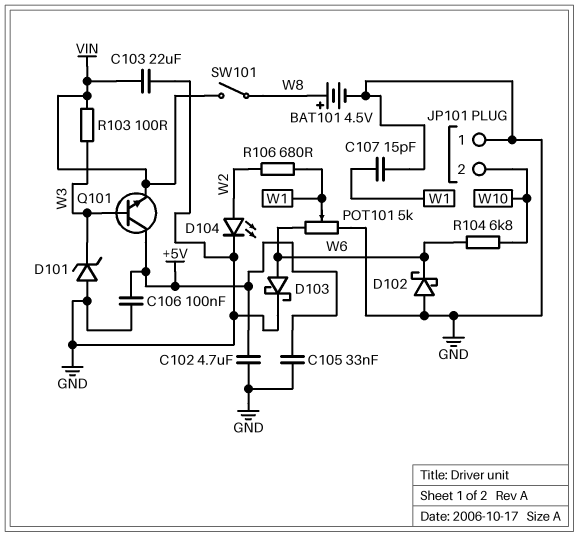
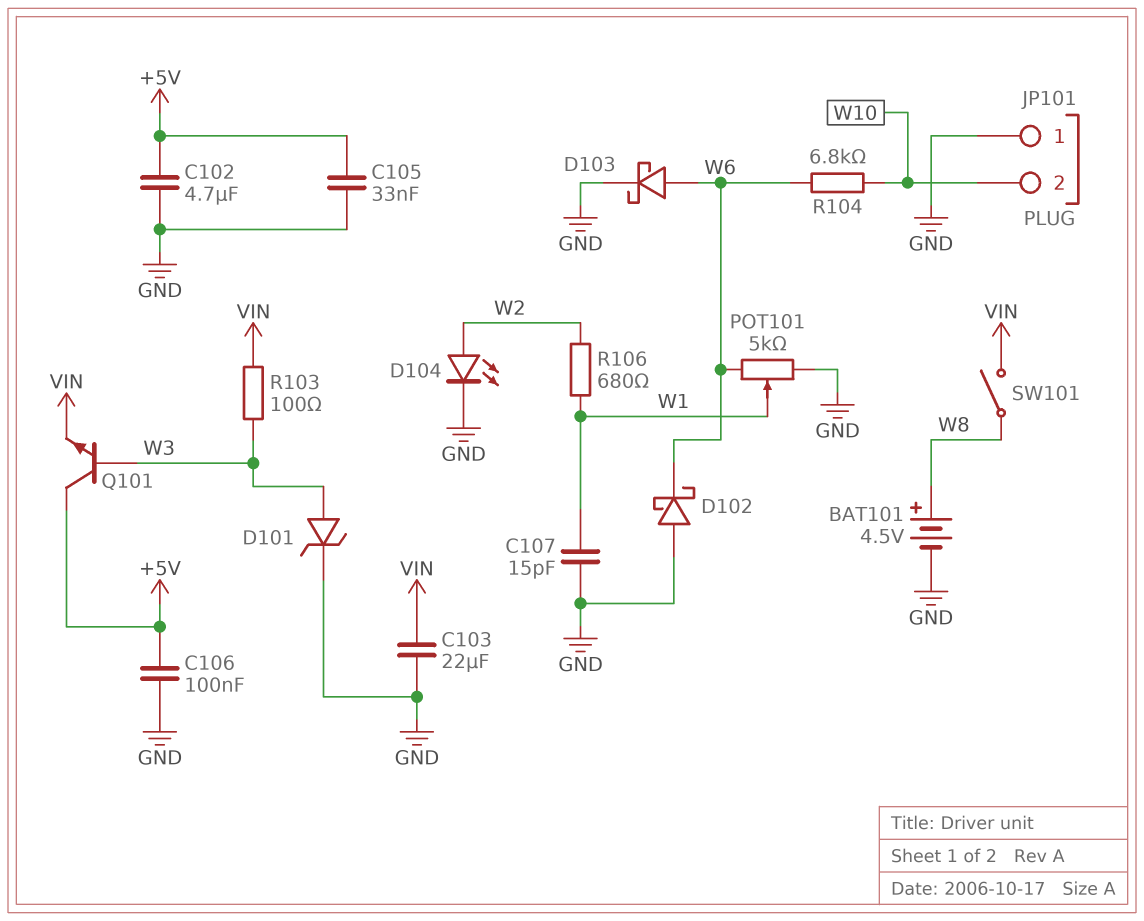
D101: zener (A GND, K W3) -> zener (A W3, K GND)

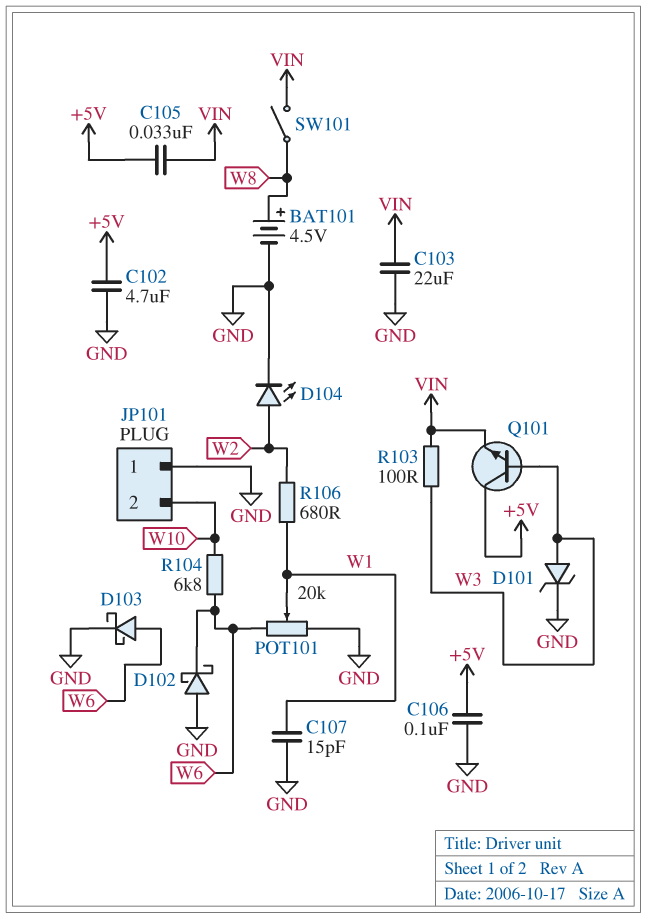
C105: 33nF (+5V, GND) -> 33nF (+5V, VIN)
POT101: 5k (GND, W6, wiper W1) -> 20k (GND, W6, wiper W1)

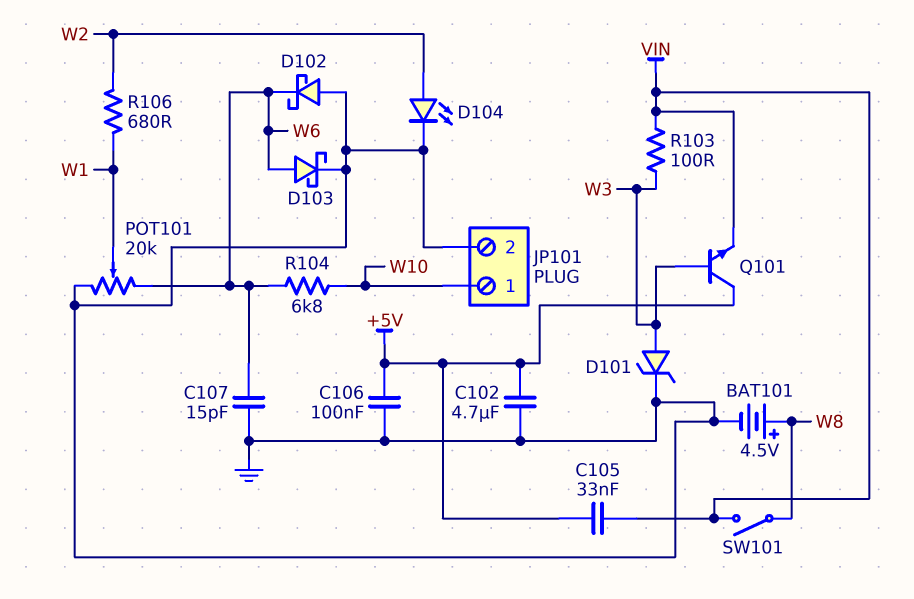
C103: 22uF (GND, VIN) -> none
C107: 15pF (GND, W1) -> 15pF (GND, W6)
JP101 pin 1: GND -> W10
JP101 pin 2: W10 -> GND

